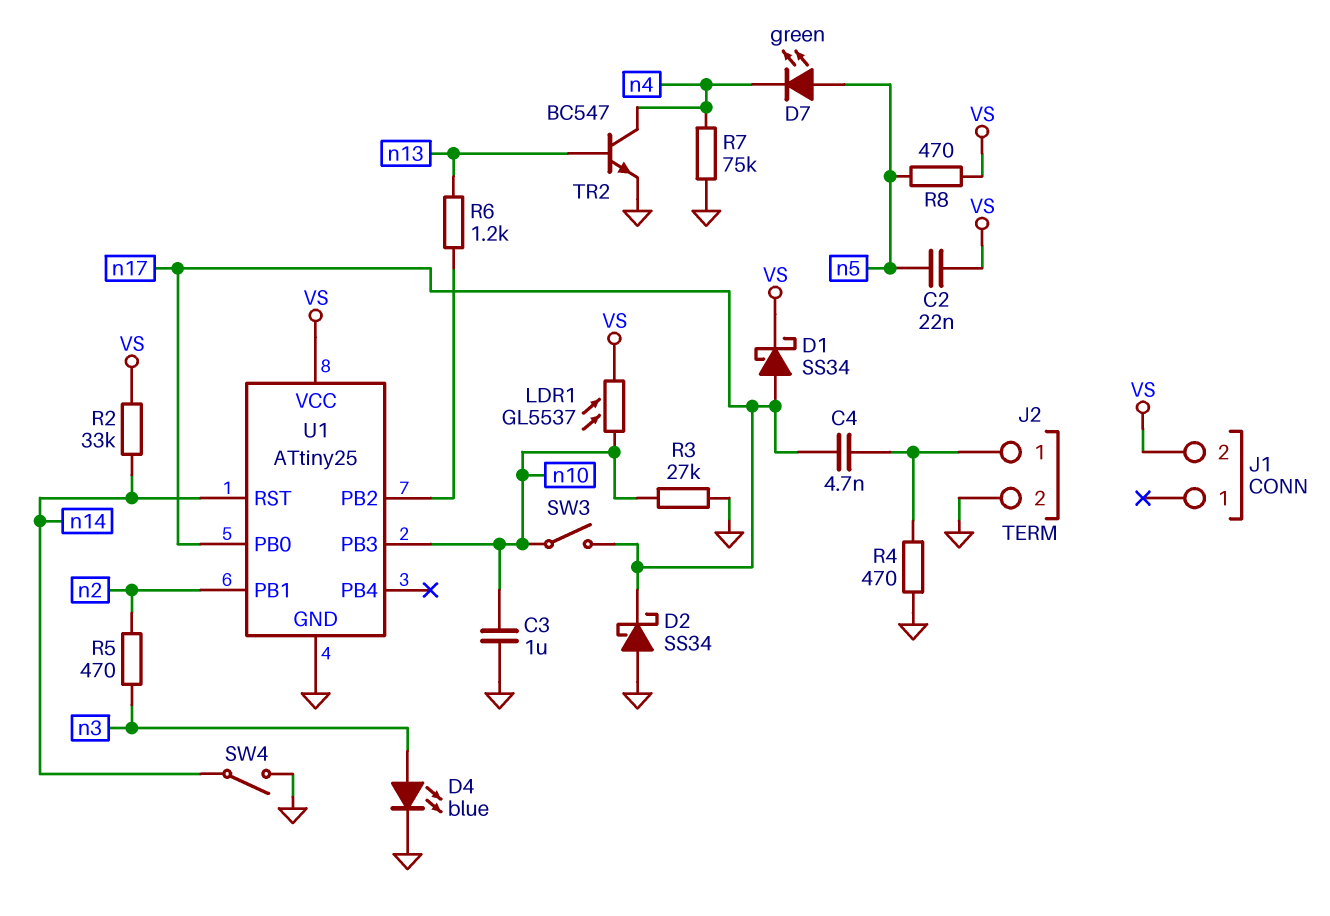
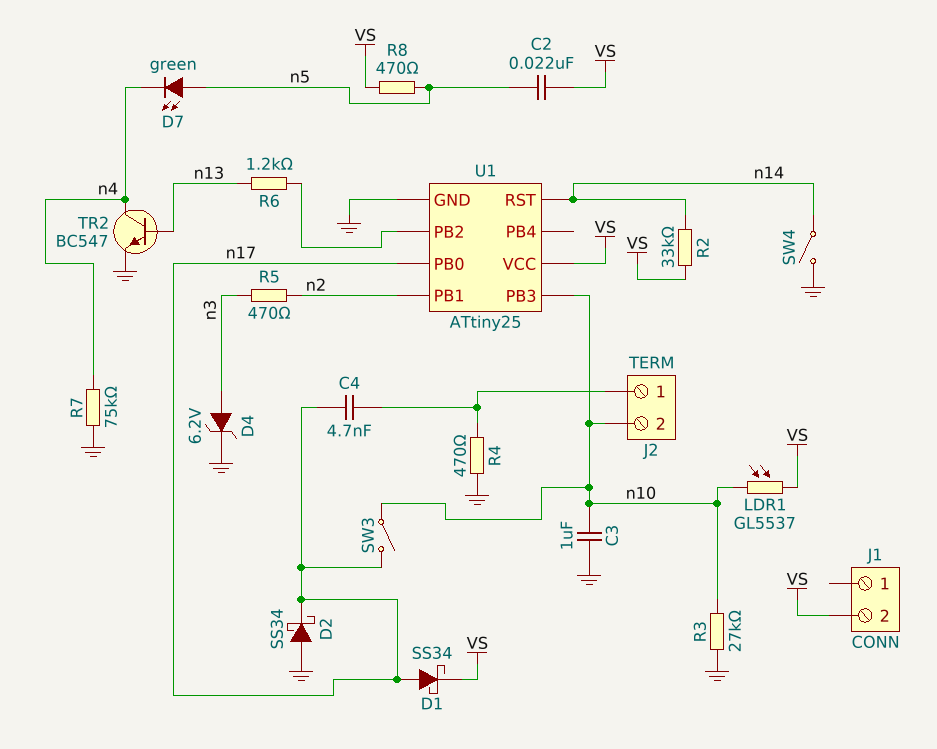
D4: LED blue (A n3, K GND) -> zener 6.2V (A n3, K GND)
J2 pin 2: GND -> n10

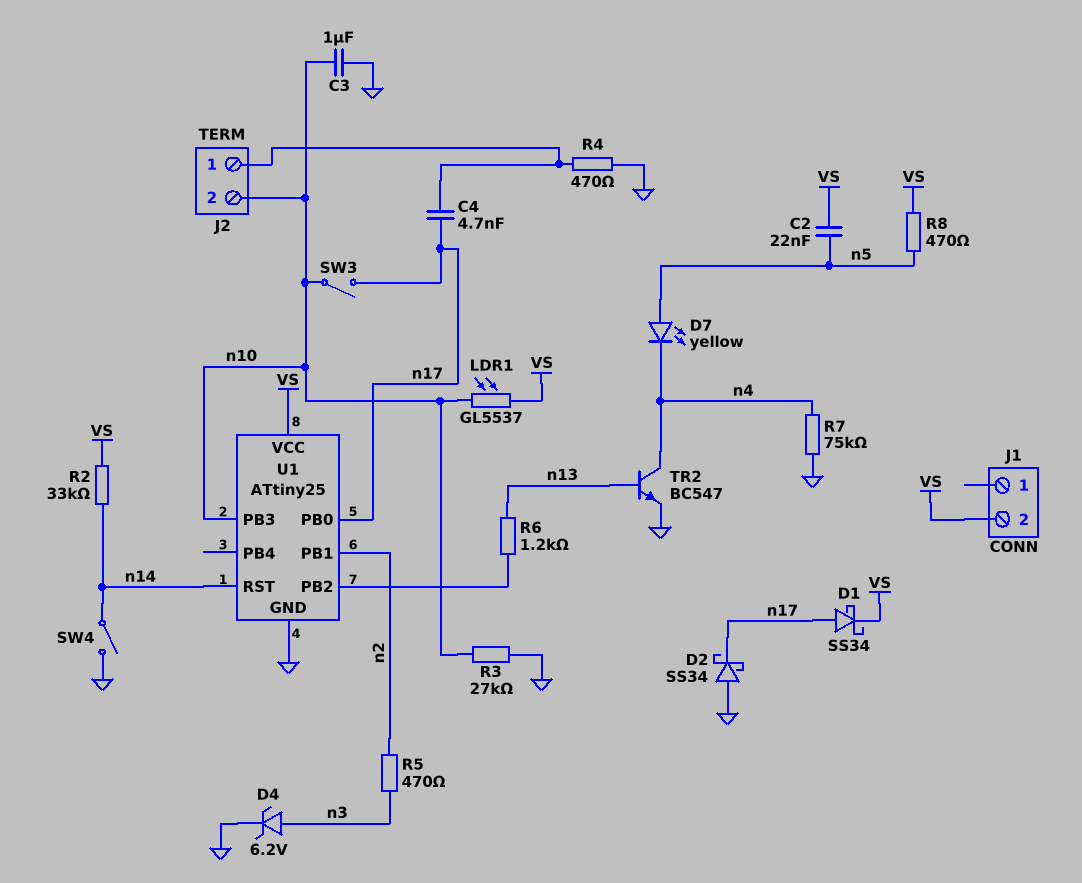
D7: LED green (A n5, K n4) -> LED yellow (A n5, K n4)

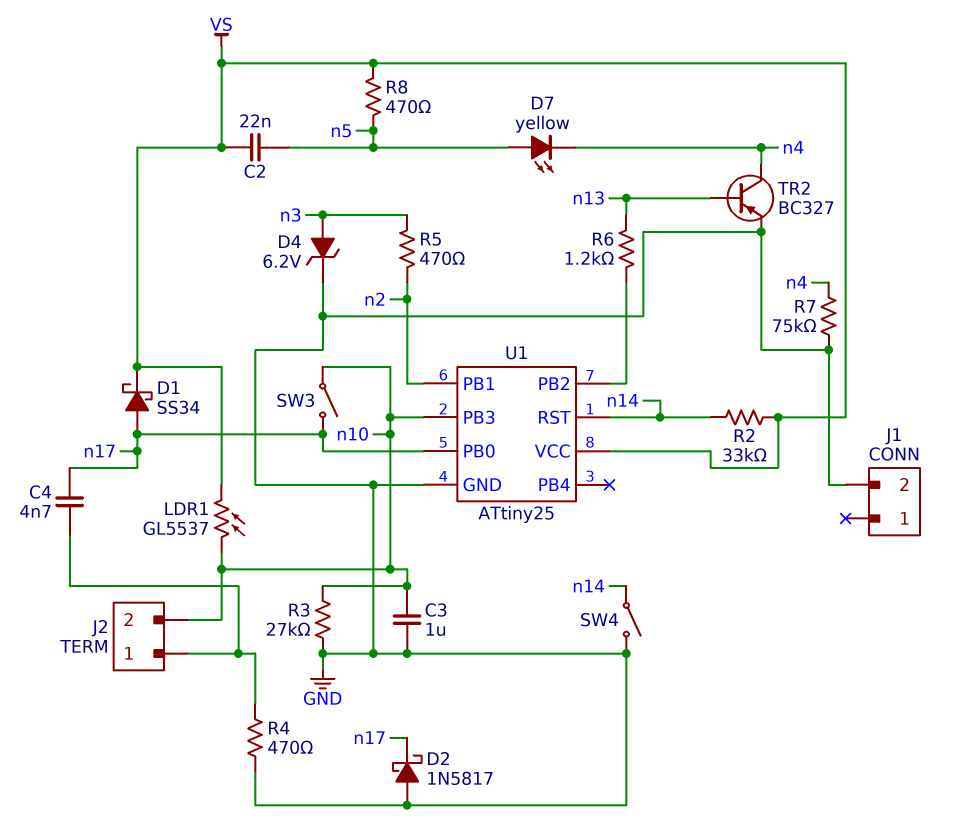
D2: schottky SS34 (A GND, K n17) -> schottky 1N5817 (A GND, K n17)
J1 pin 2: VS -> GND
TR2: NPN BC547 (B n13, C n4, E GND) -> PNP BC327 (B n13, C n4, E GND)

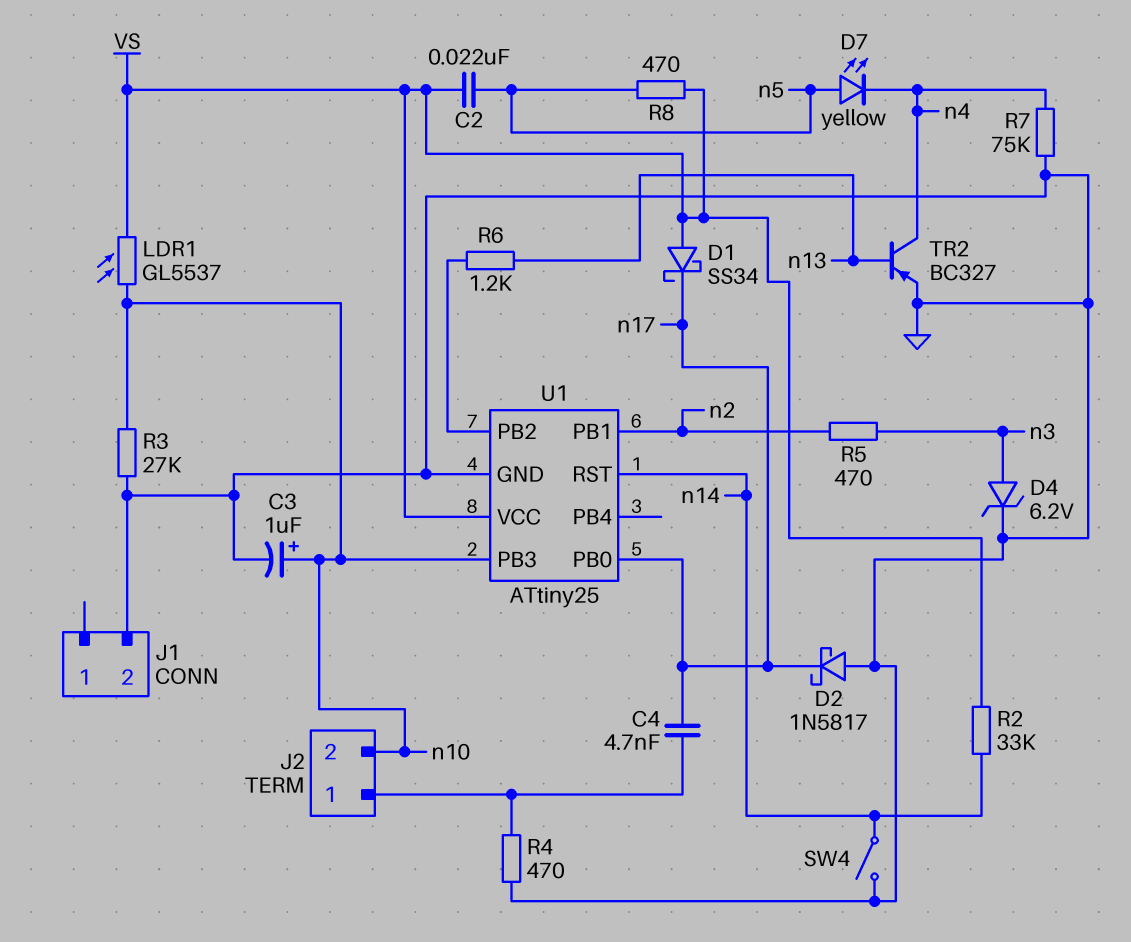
C3: 1uF (GND, n10) -> 1uF (plus n10, minus GND)
D1: schottky SS34 (A n17, K VS) -> schottky SS34 (A VS, K n17)
SW3: switch (n10, n17) -> none

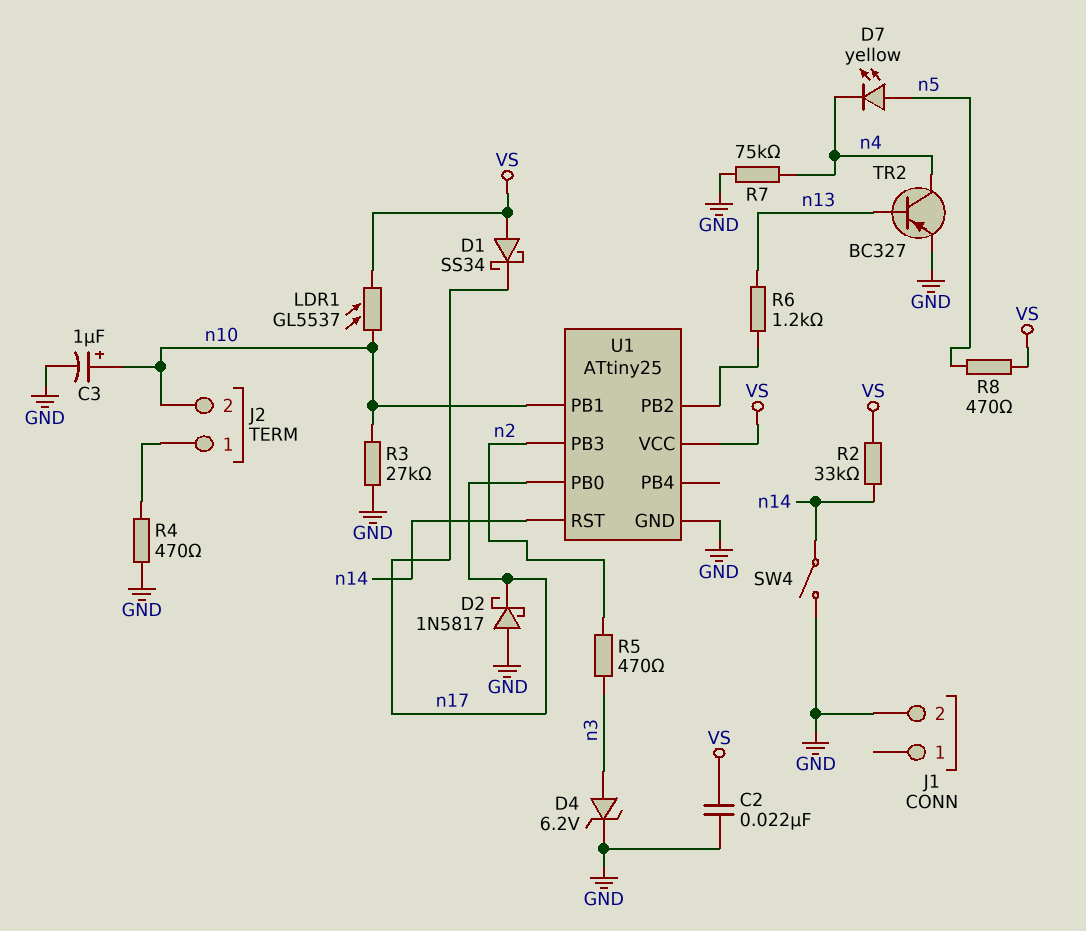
C2: 22nF (VS, n5) -> 22nF (GND, VS)
C4: 4.7nF (J2/1, n17) -> none
U1 pin PB1: n2 -> n10
U1 pin PB3: n10 -> n2

